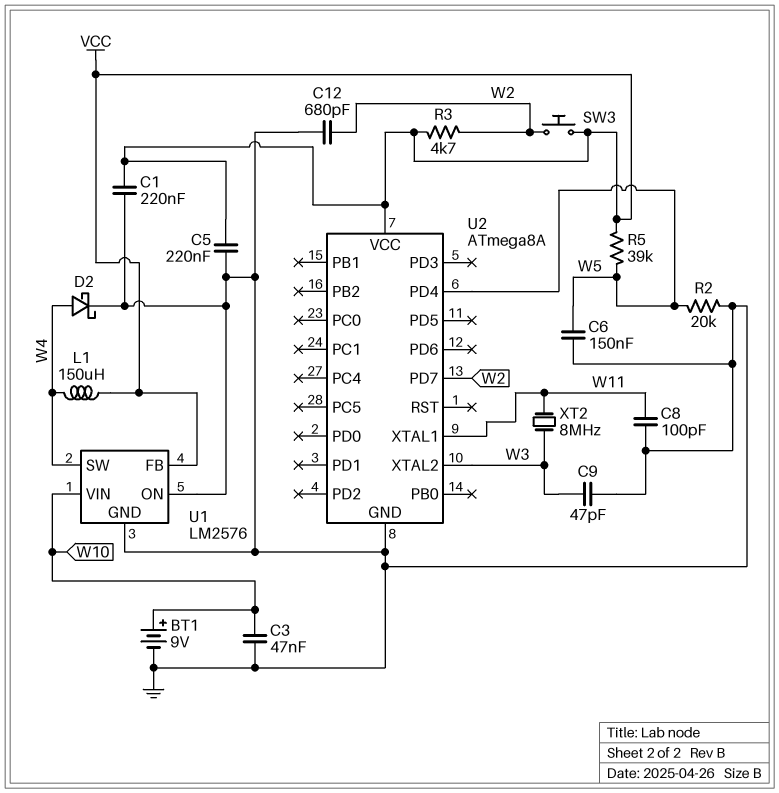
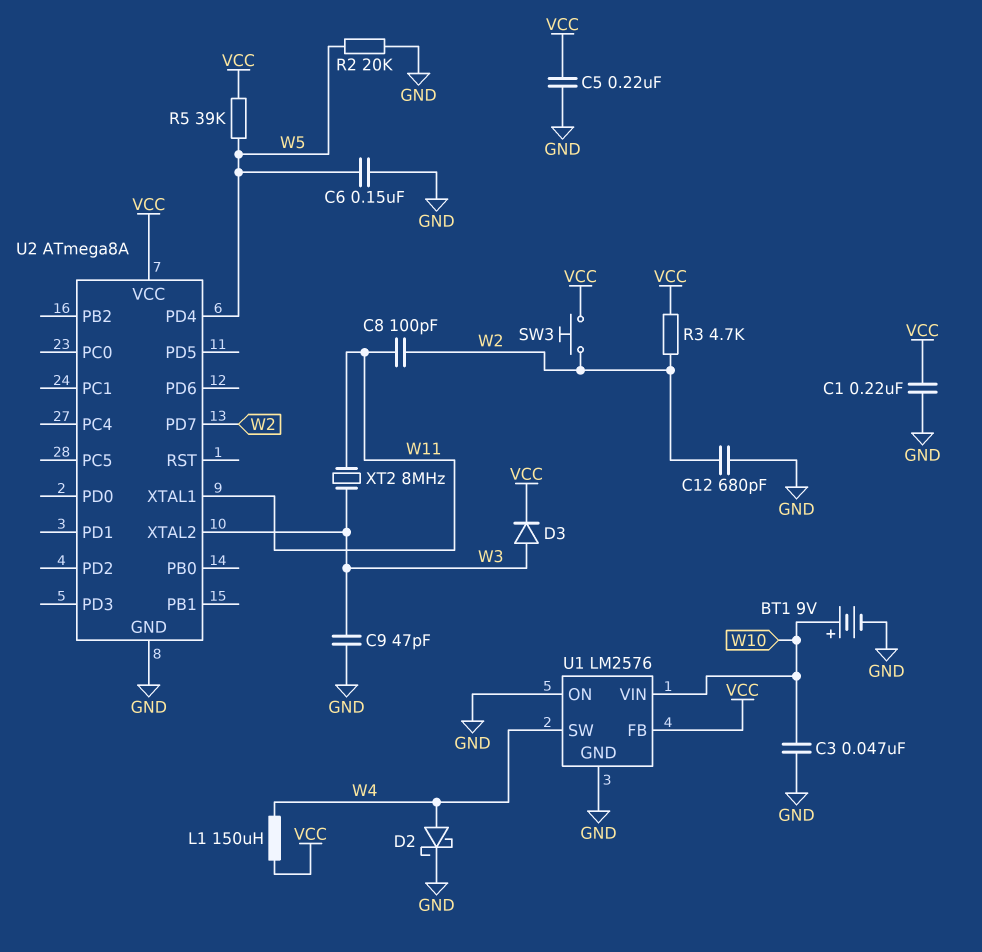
C8: 100pF (GND, W11) -> 100pF (W2, W11)
D3: none -> diode (A W3, K VCC)

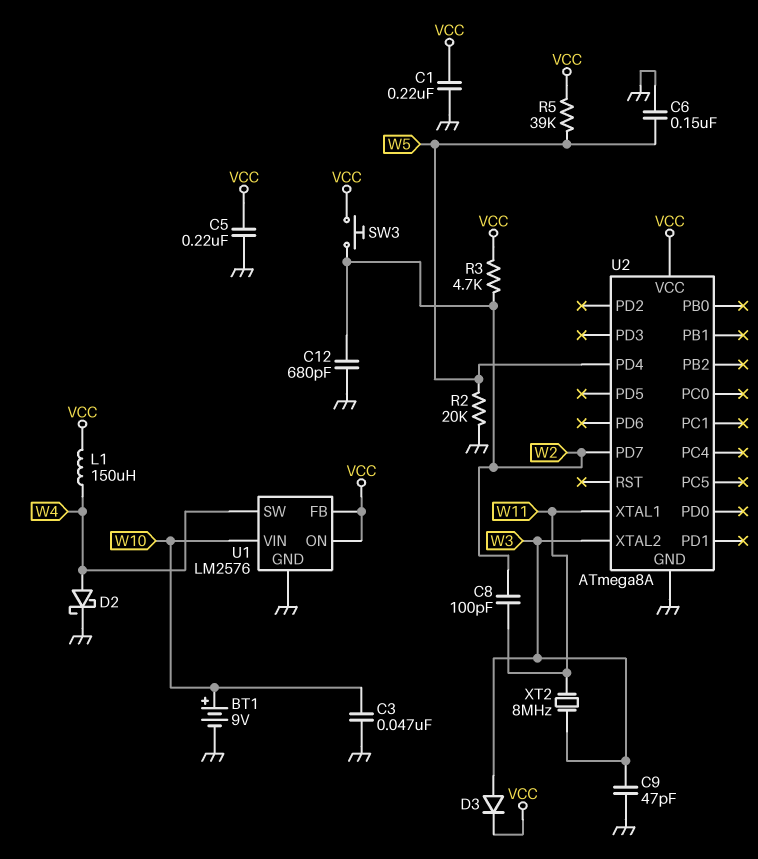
U1 pin ON: GND -> VCC

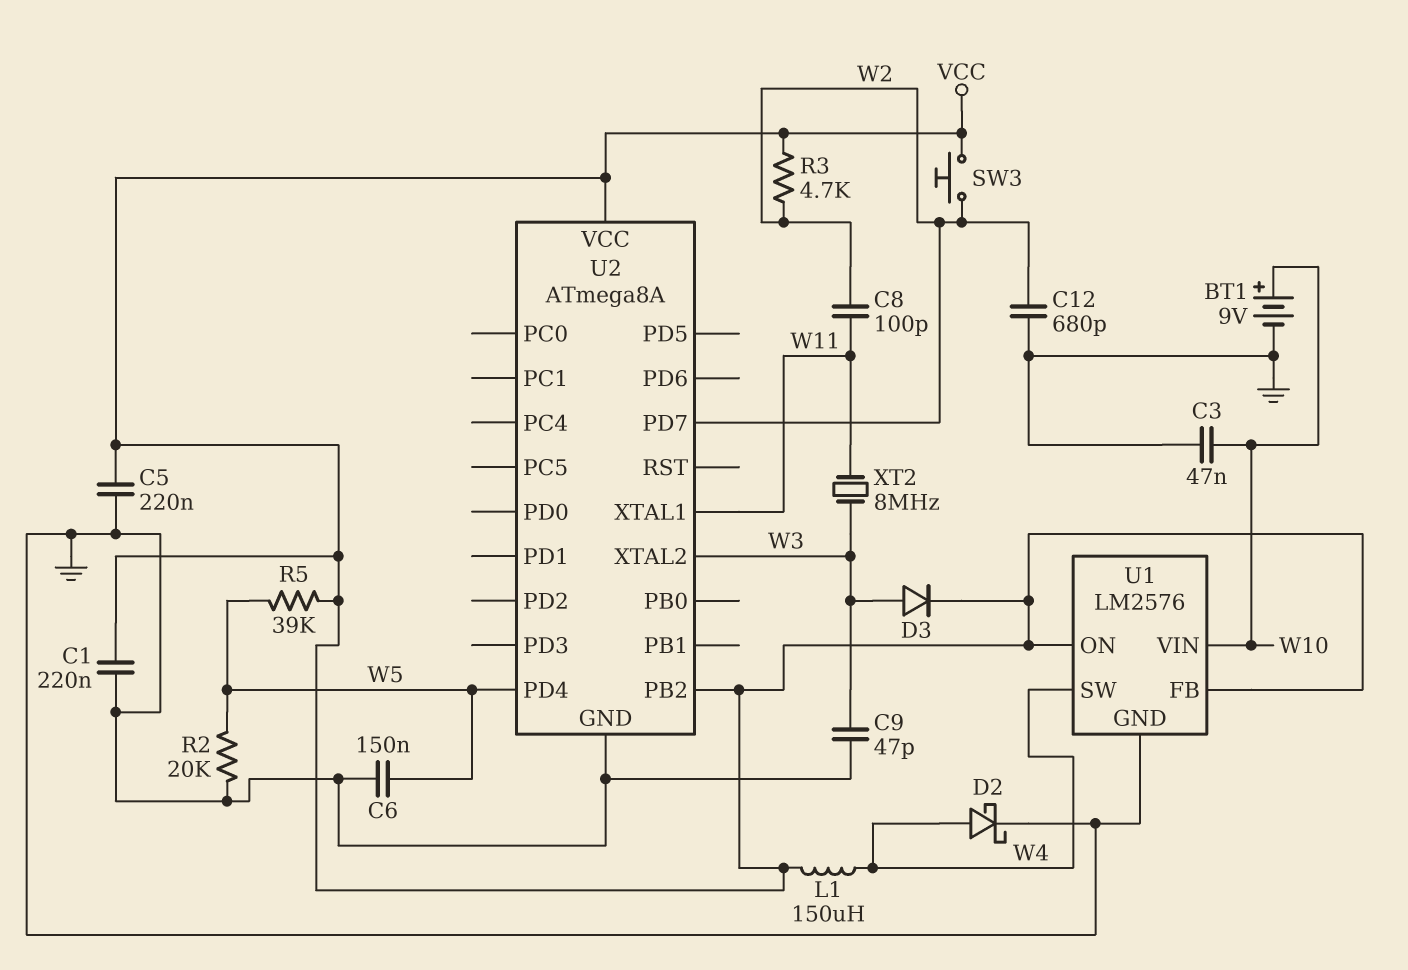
U2 pin PB2: none -> VCC

